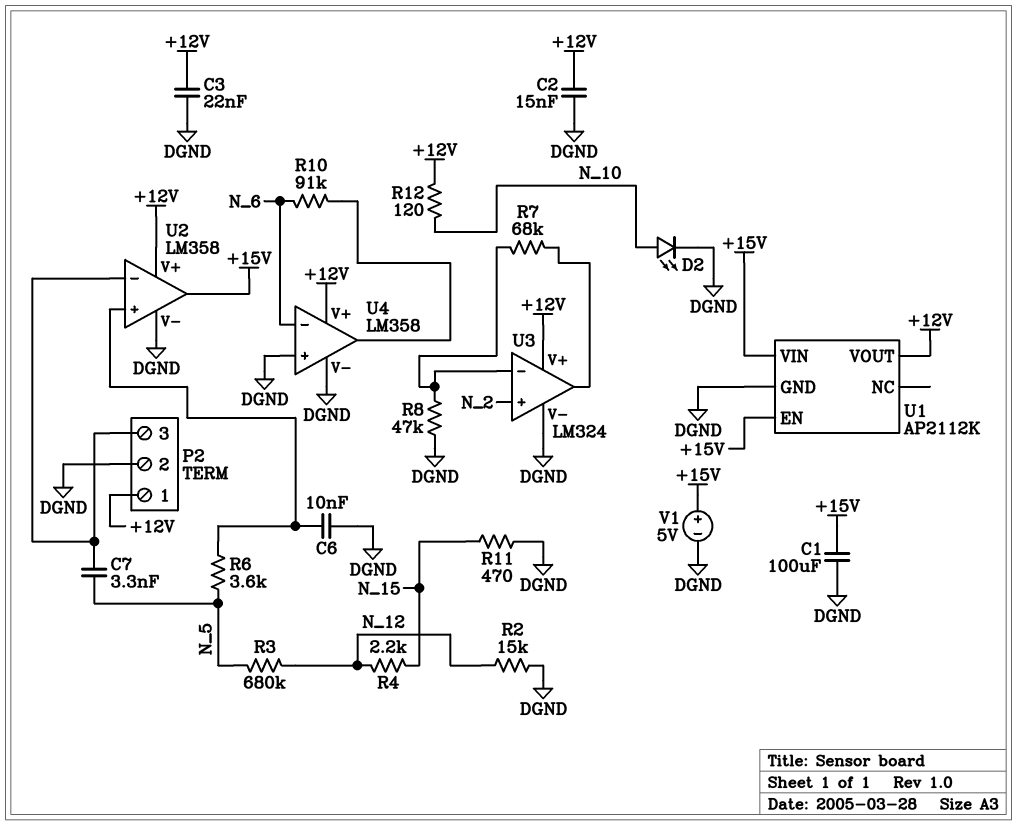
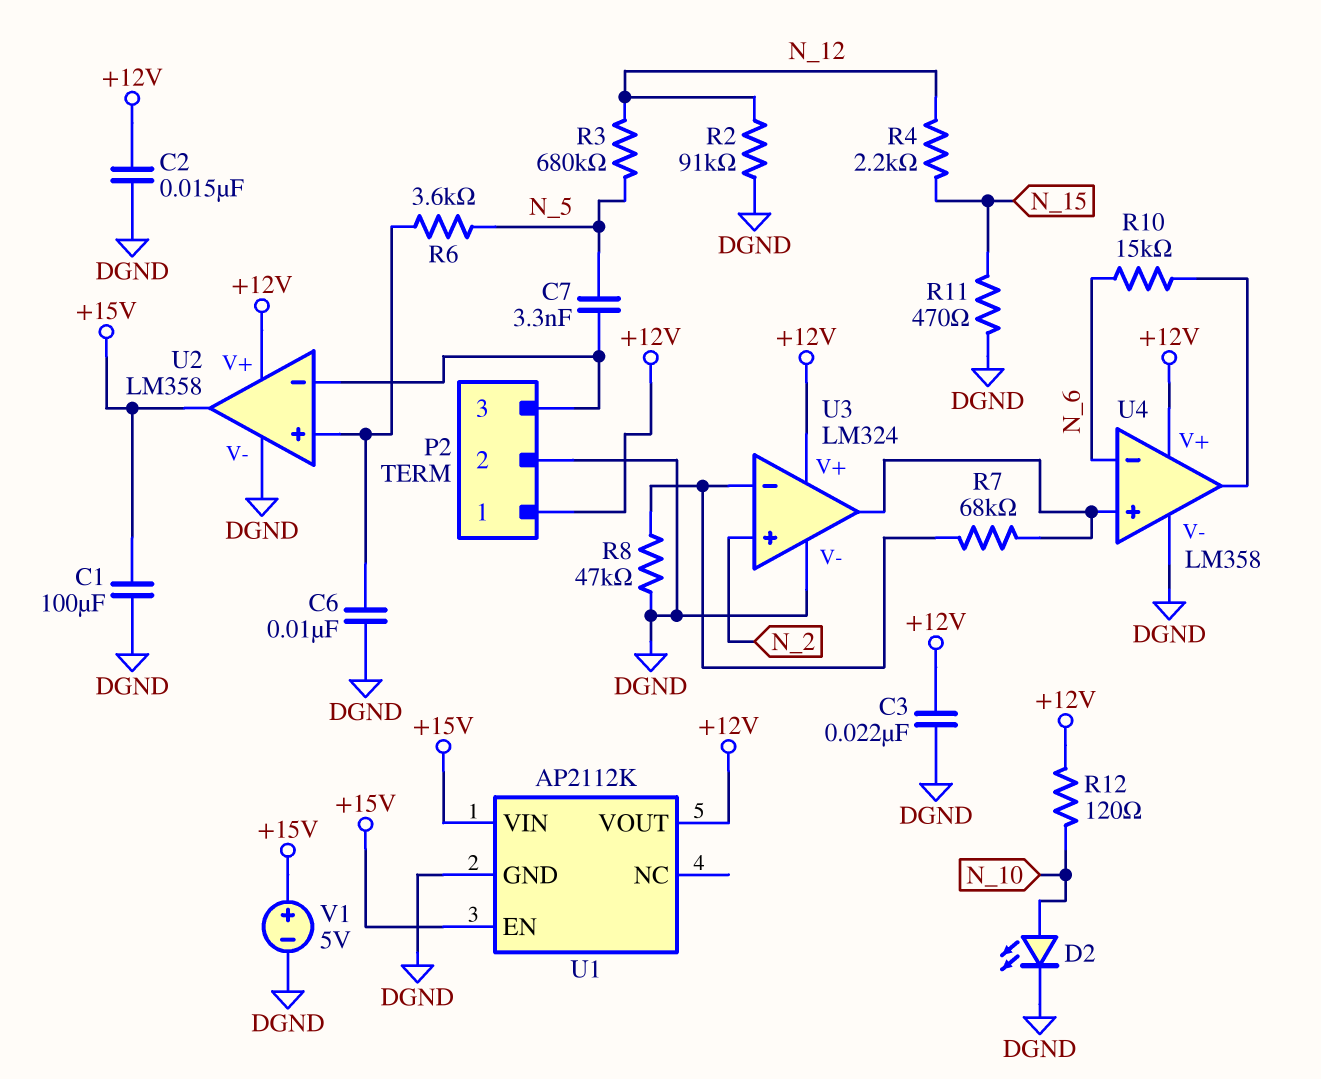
R2: 15k (DGND, N_12) -> 91k (DGND, N_12)
R10: 91k (N_6, U4/out) -> 15k (N_6, U4/out)
U4 pin in+: DGND -> U3/out

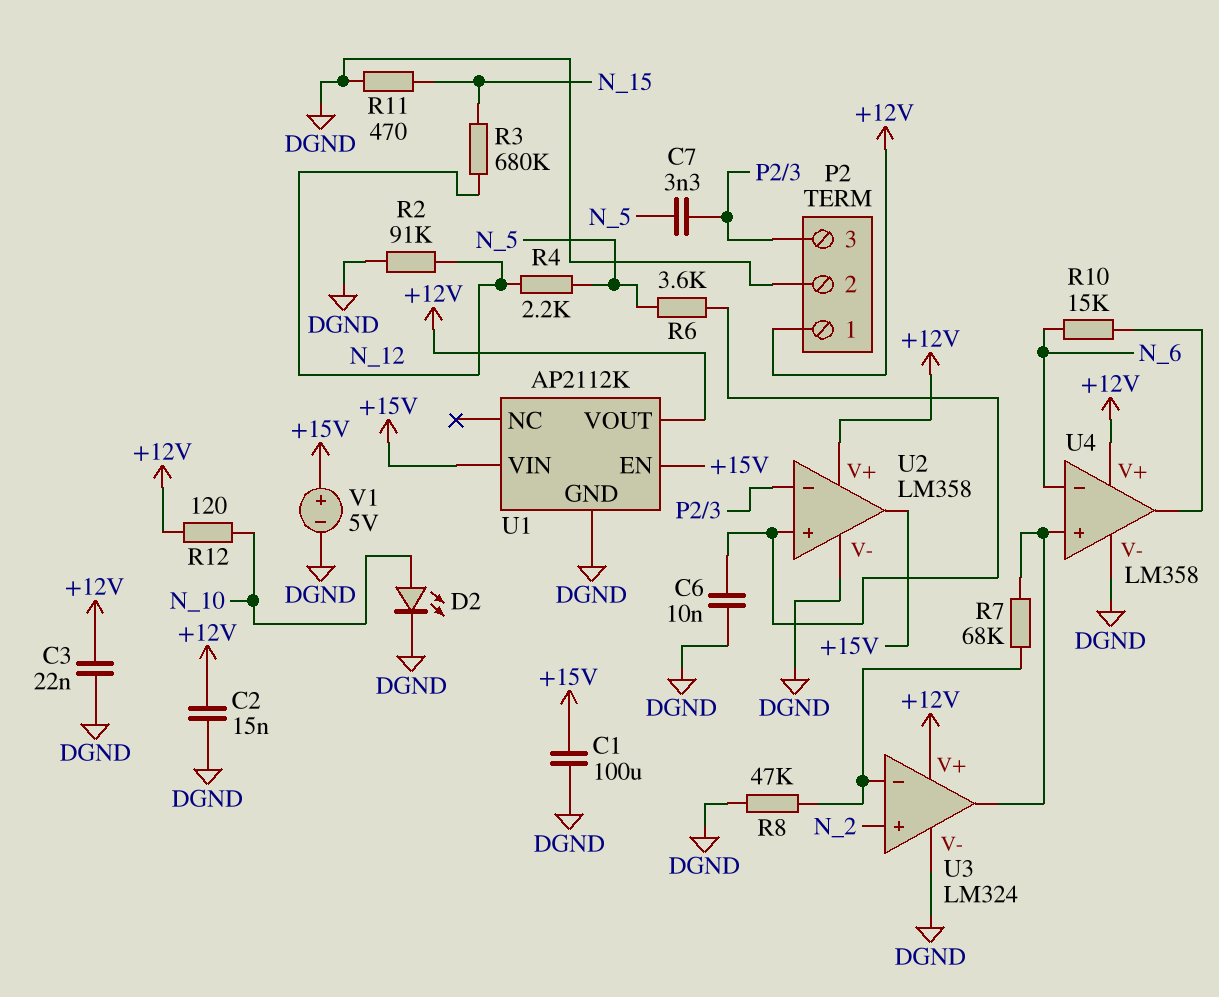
R3: 680k (N_5, N_12) -> 680k (N_12, N_15)
R4: 2.2k (N_12, N_15) -> 2.2k (N_5, N_12)

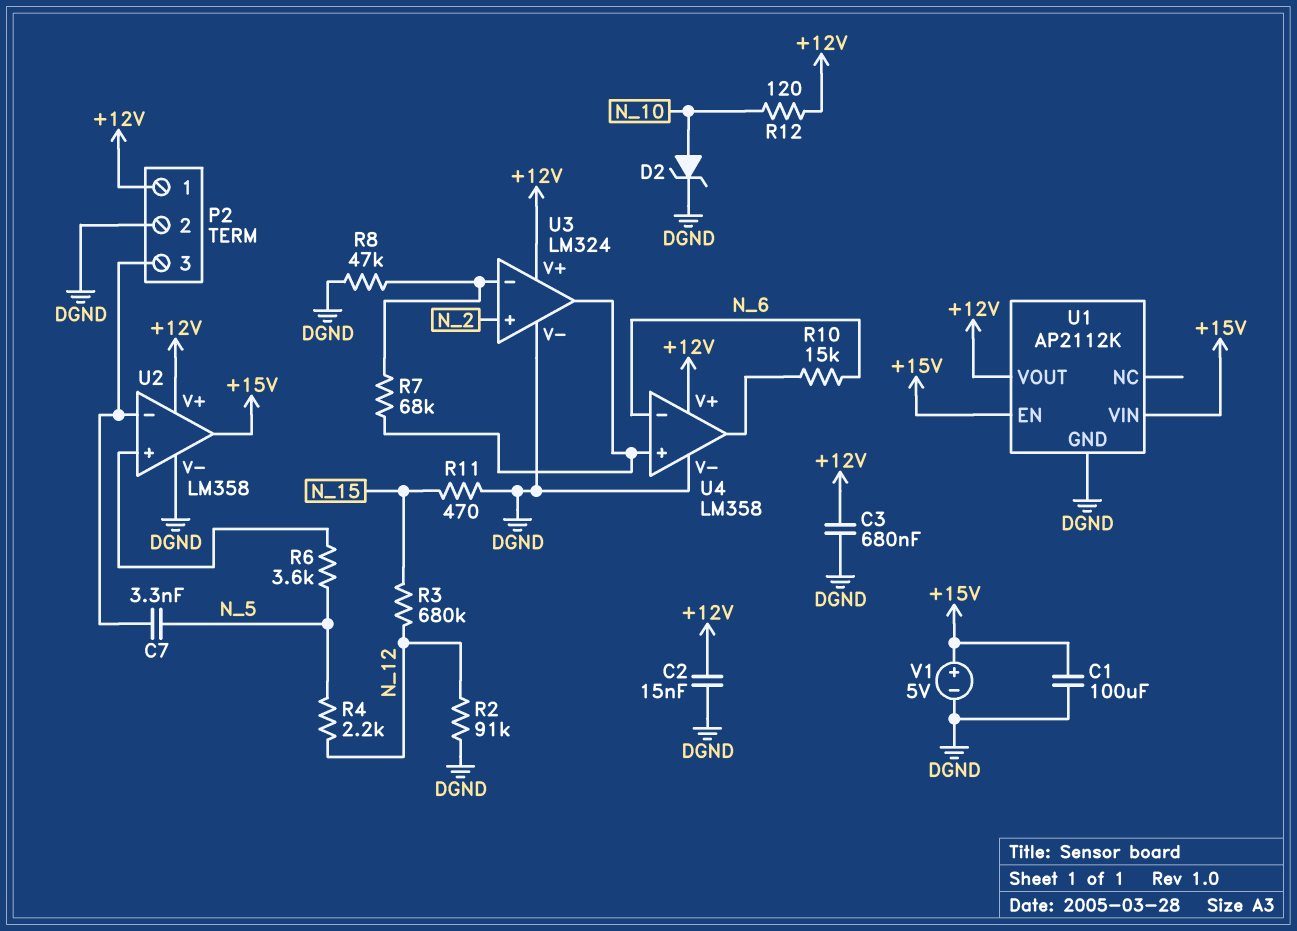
C3: 22nF (+12V, DGND) -> 680nF (+12V, DGND)
C6: 10nF (DGND, U2/in+) -> none
D2: LED (A N_10, K DGND) -> zener (A N_10, K DGND)

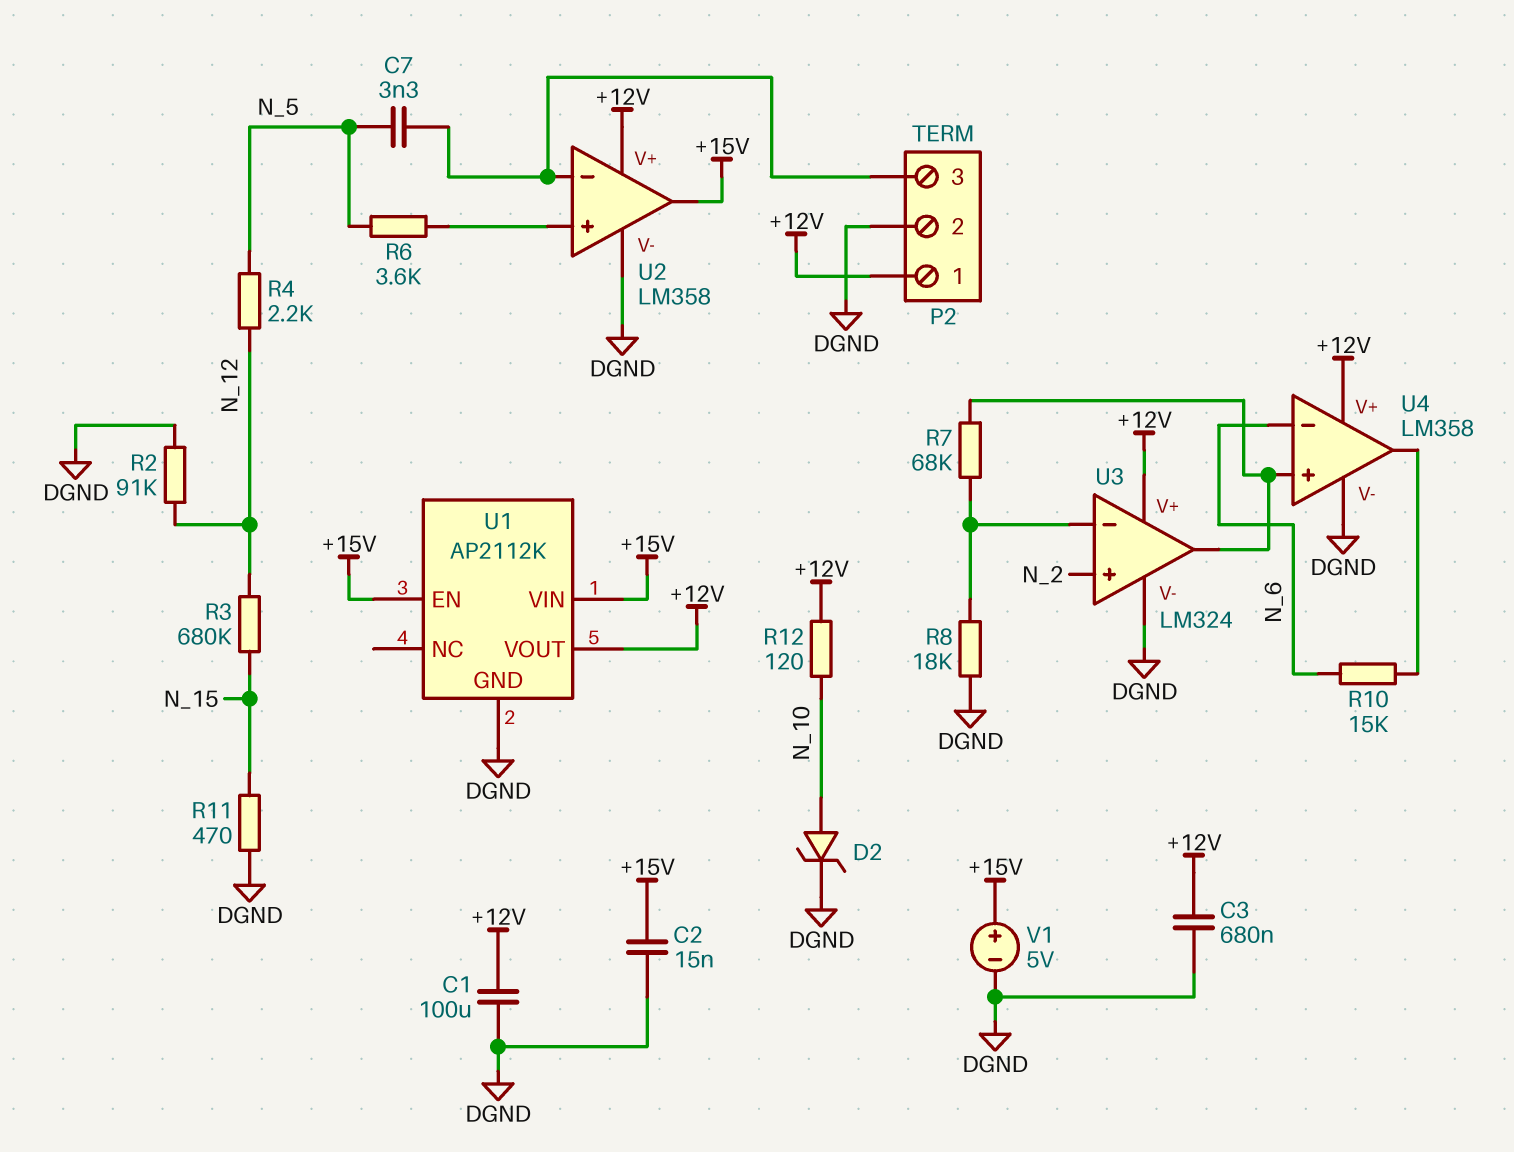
C1: 100uF (+15V, DGND) -> 100uF (+12V, DGND)
C2: 15nF (+12V, DGND) -> 15nF (+15V, DGND)
R8: 47k (DGND, U3/in-) -> 18k (DGND, U3/in-)

